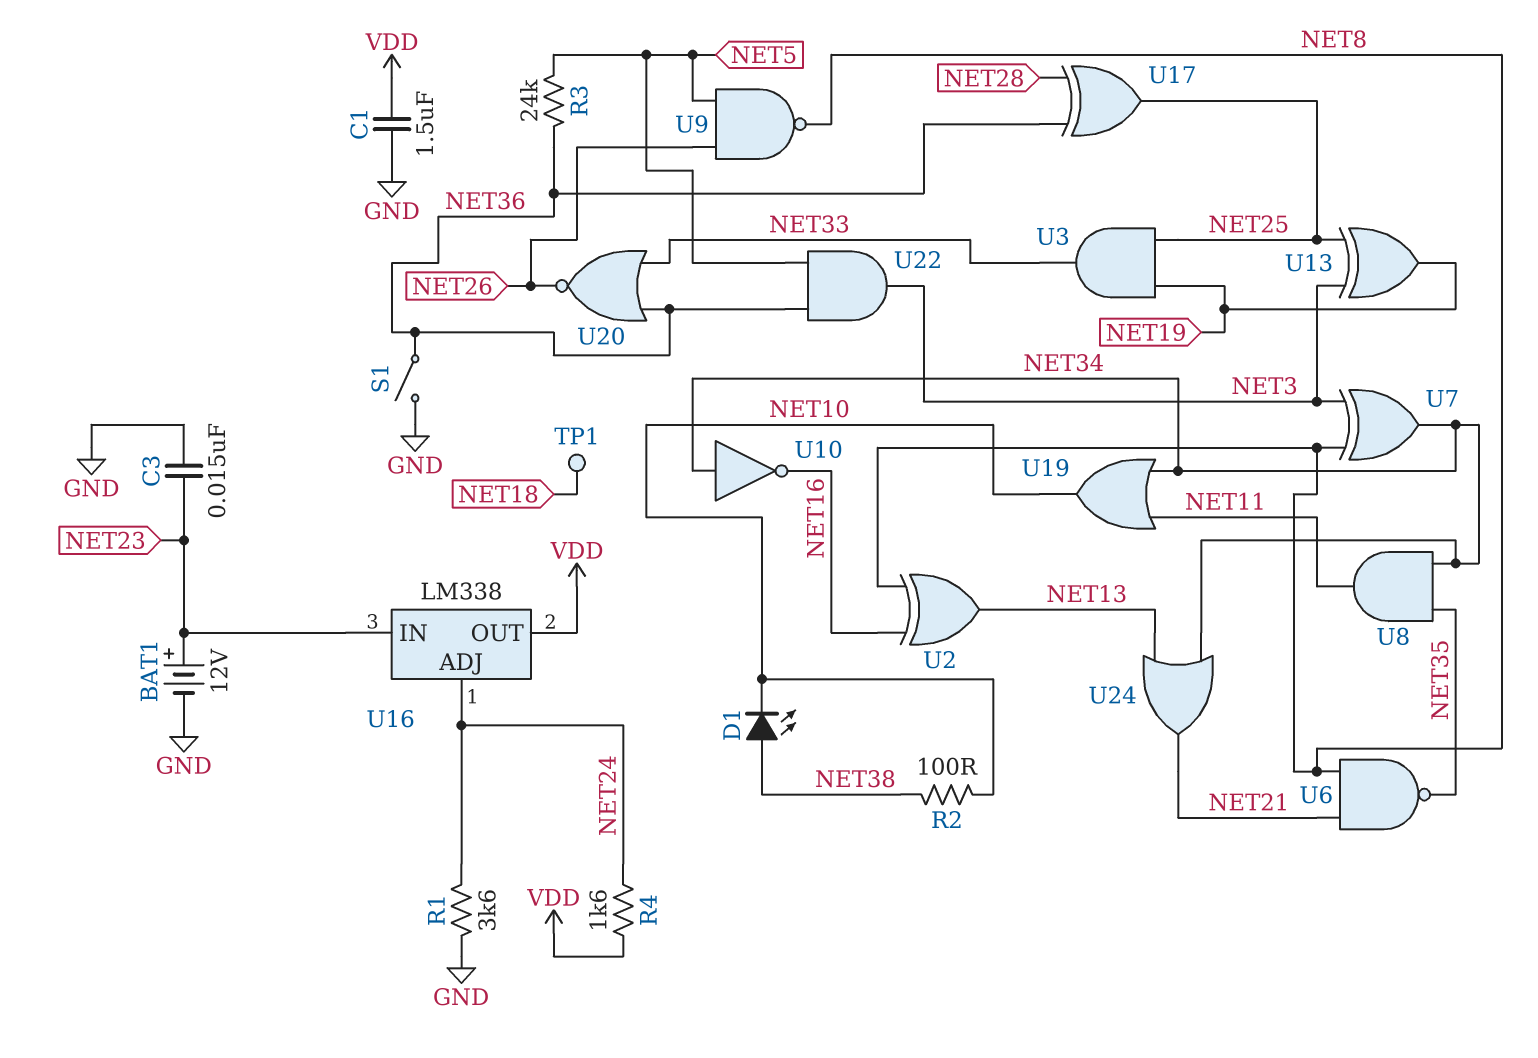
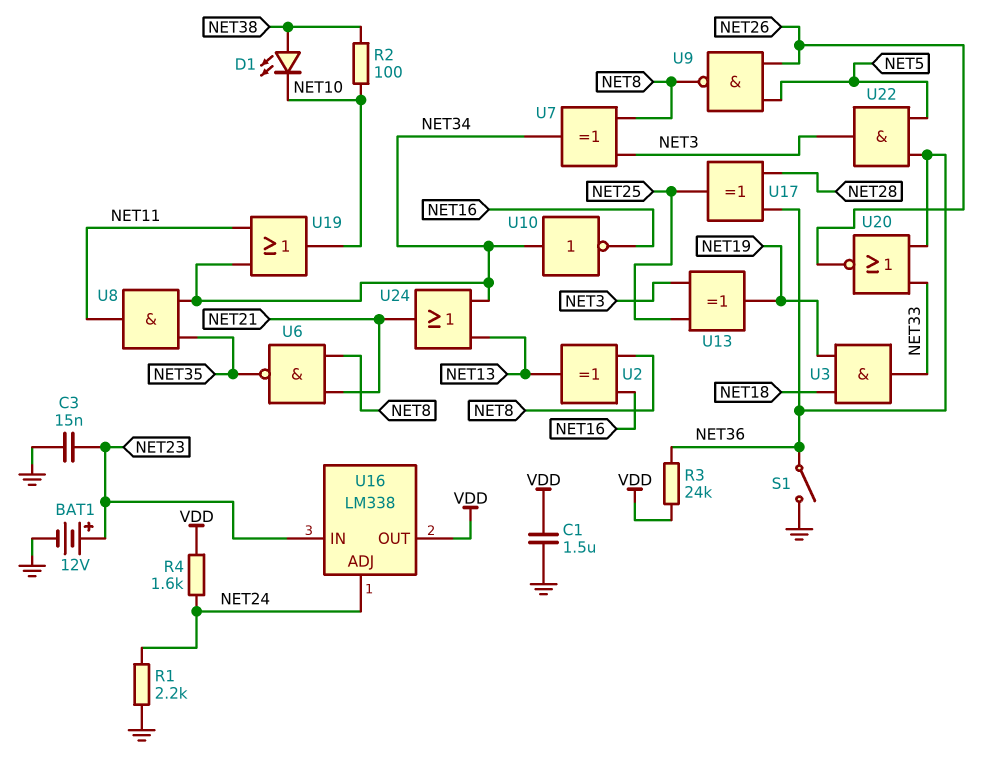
R1: 3.6k (GND, NET24) -> 2.2k (GND, NET24)
R3: 24k (NET5, NET36) -> 24k (NET36, VDD)
TP1: test point (NET18) -> none
U3: AND (in NET19, in NET25, out NET33) -> AND (in NET18, in NET19, out NET33)

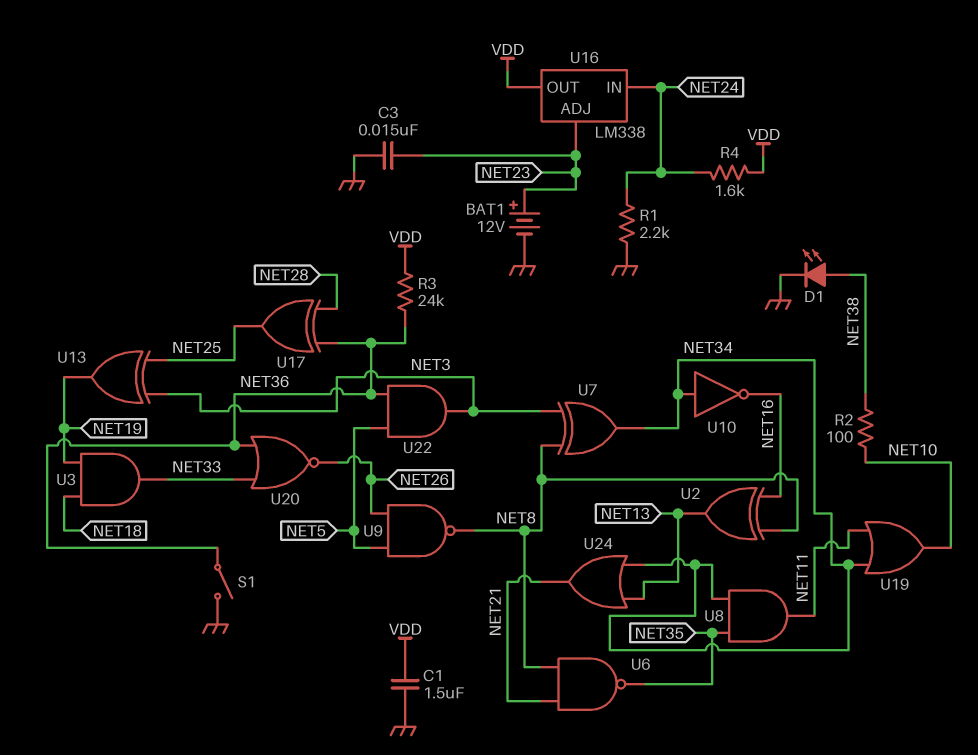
D1: LED (A NET38, K NET10) -> LED (A NET38, K GND)
U16 pin ADJ: NET24 -> NET23
U16 pin IN: NET23 -> NET24

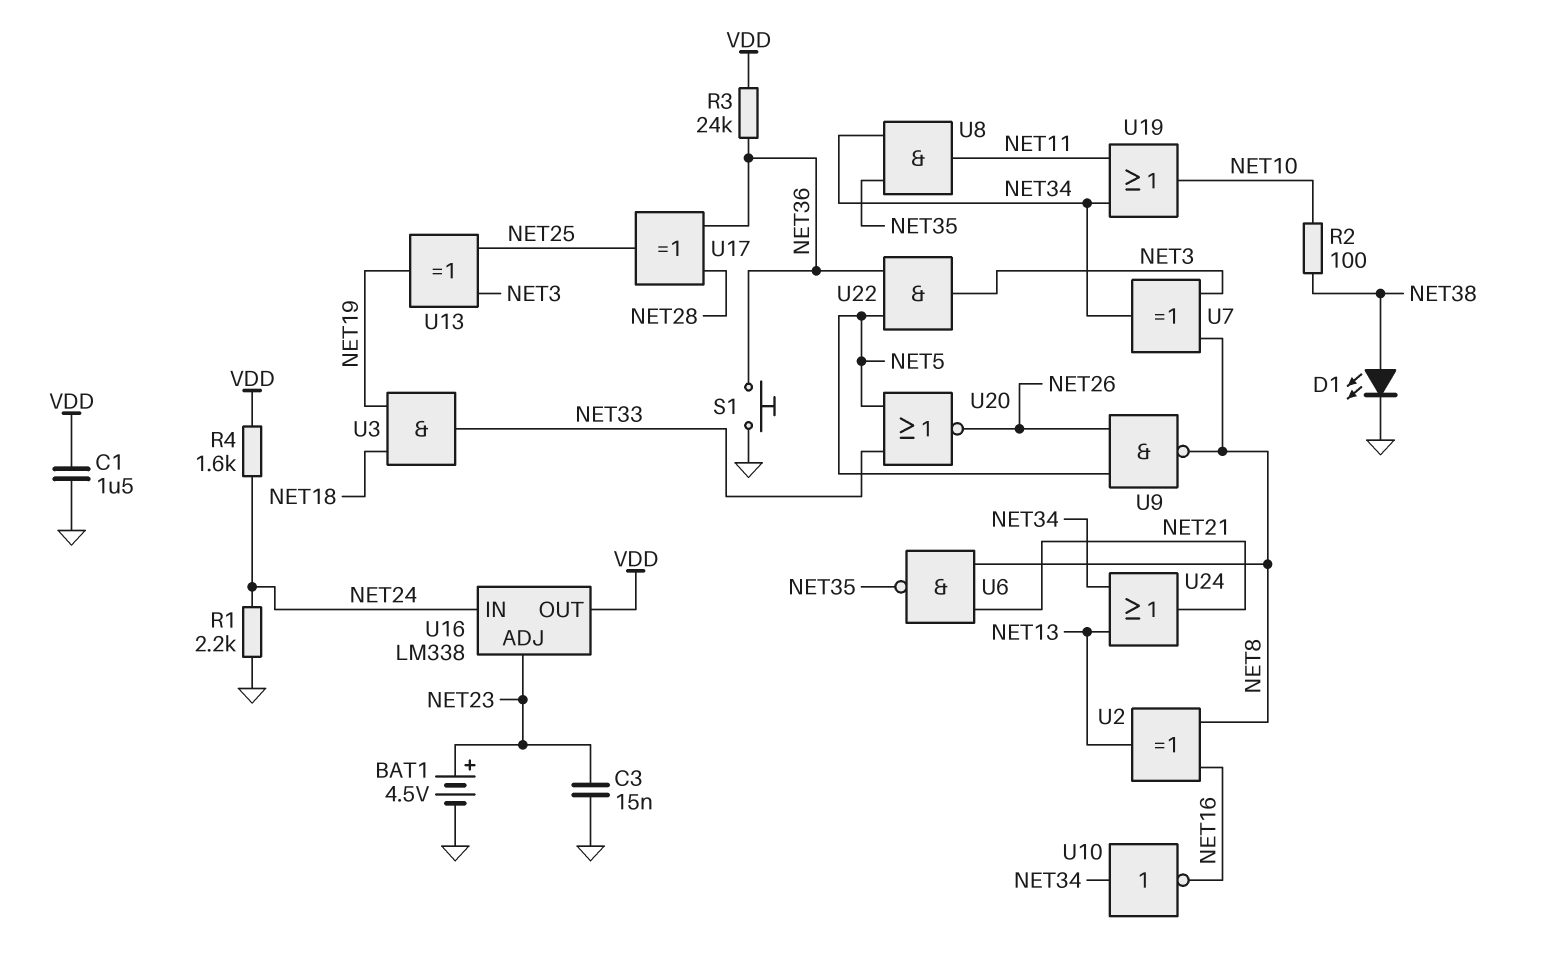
BAT1: 12V (plus NET23, minus GND) -> 4.5V (plus NET23, minus GND)
S1: switch (GND, NET36) -> button (GND, NET36)
U20: NOR (in NET33, in NET36, out NET26) -> NOR (in NET5, in NET33, out NET26)

